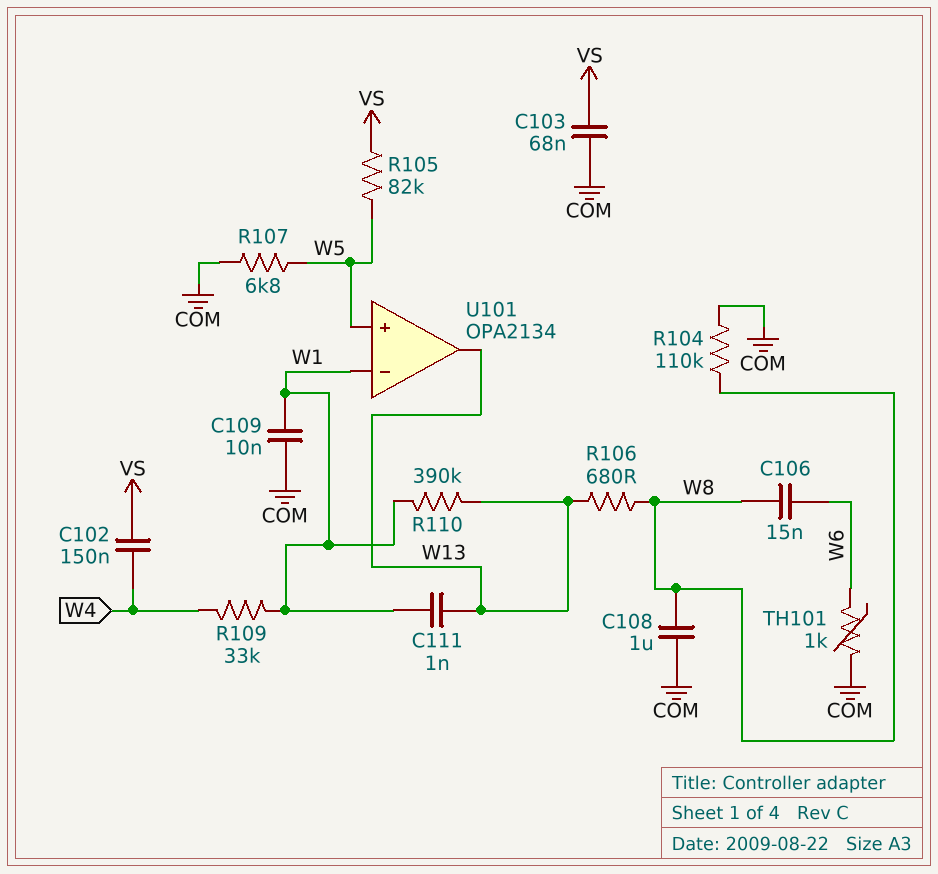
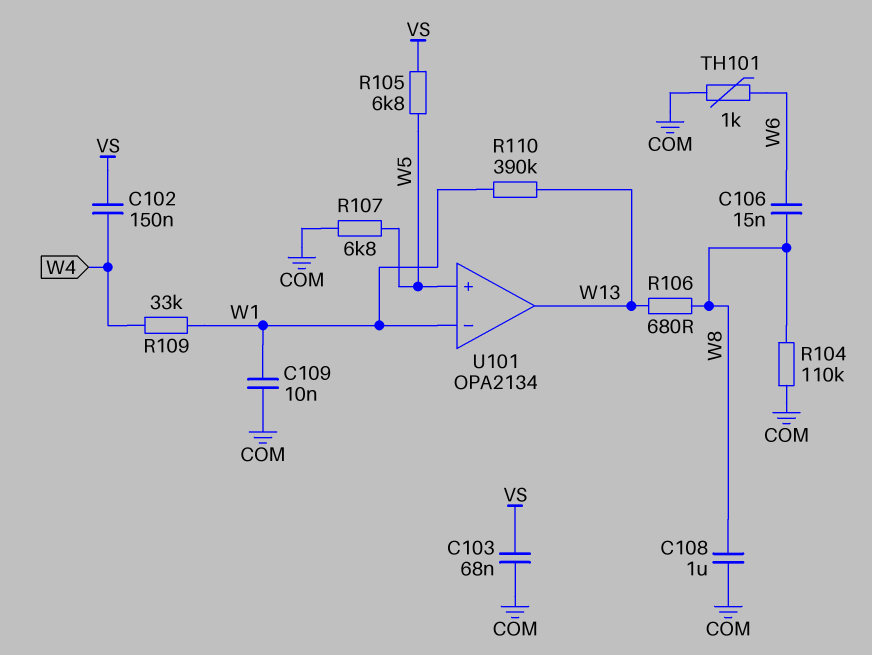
C111: 1nF (W1, W13) -> none
R105: 82k (VS, W5) -> 6.8k (VS, W5)

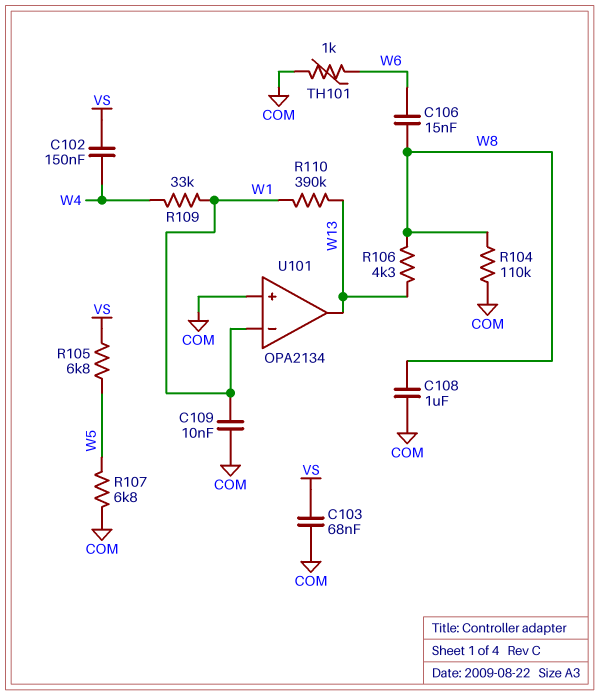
R106: 680 (W8, W13) -> 4.3k (W8, W13)
U101 pin in+: W5 -> COM

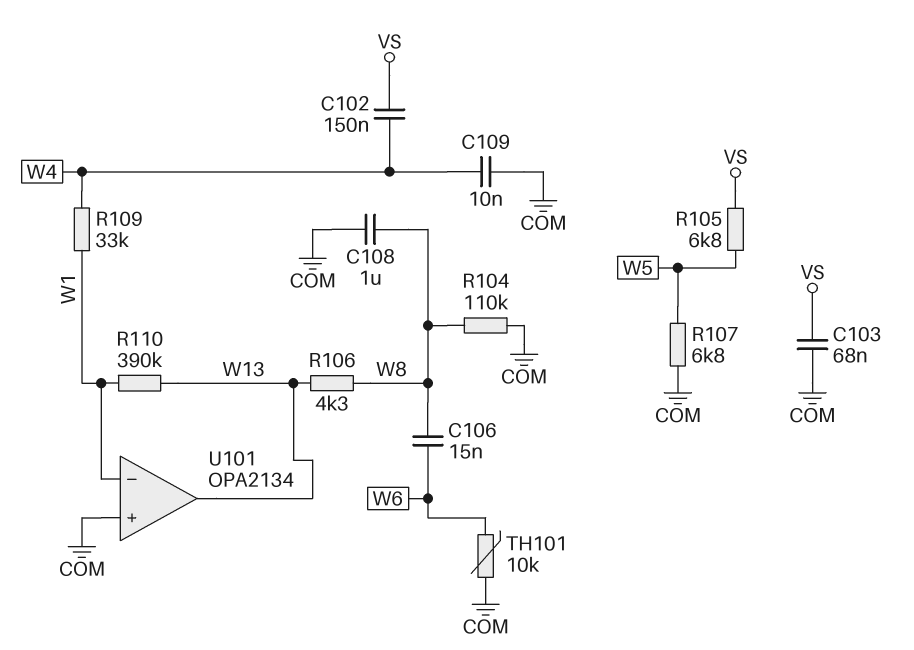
C109: 10nF (COM, W1) -> 10nF (COM, W4)
TH101: 1k (COM, W6) -> 10k (COM, W6)

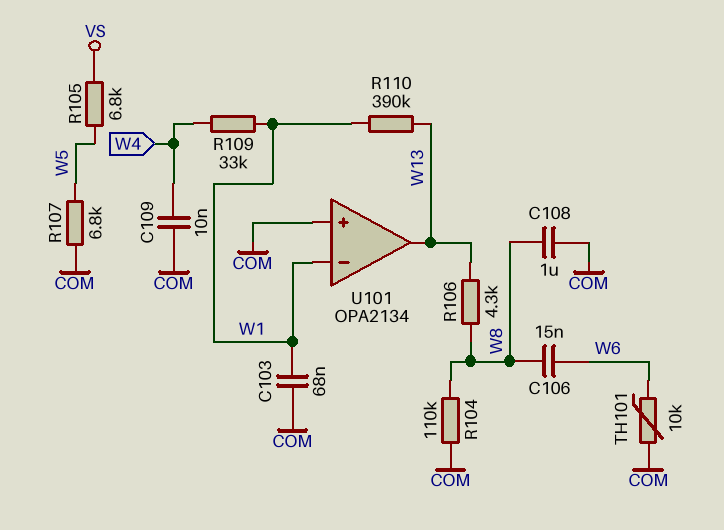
C102: 150nF (VS, W4) -> none
C103: 68nF (COM, VS) -> 68nF (COM, W1)

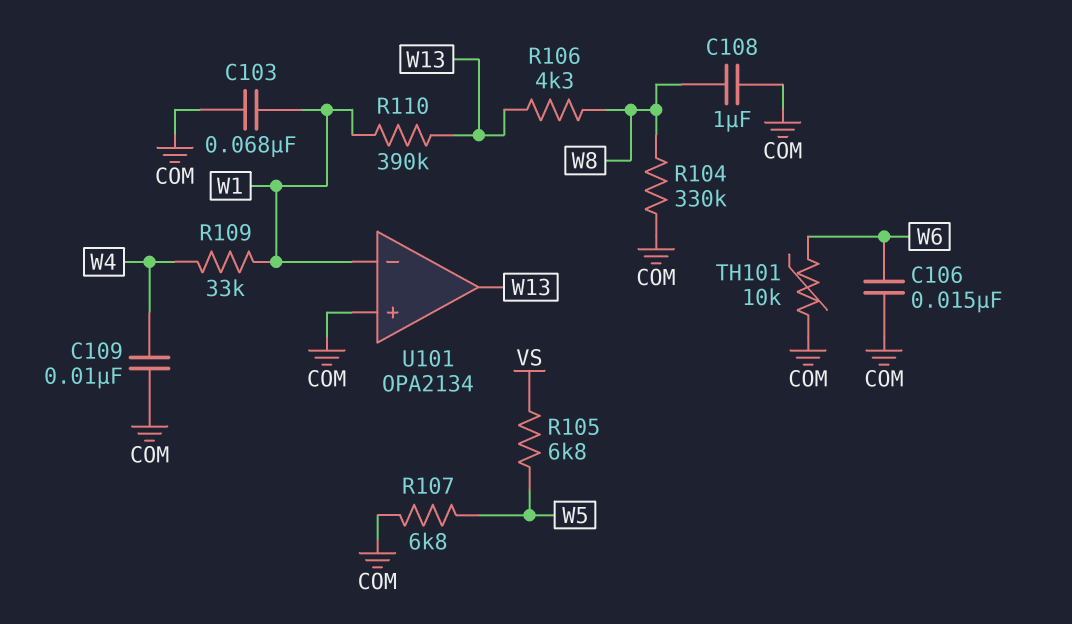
C106: 15nF (W6, W8) -> 15nF (COM, W6)
R104: 110k (COM, W8) -> 330k (COM, W8)

